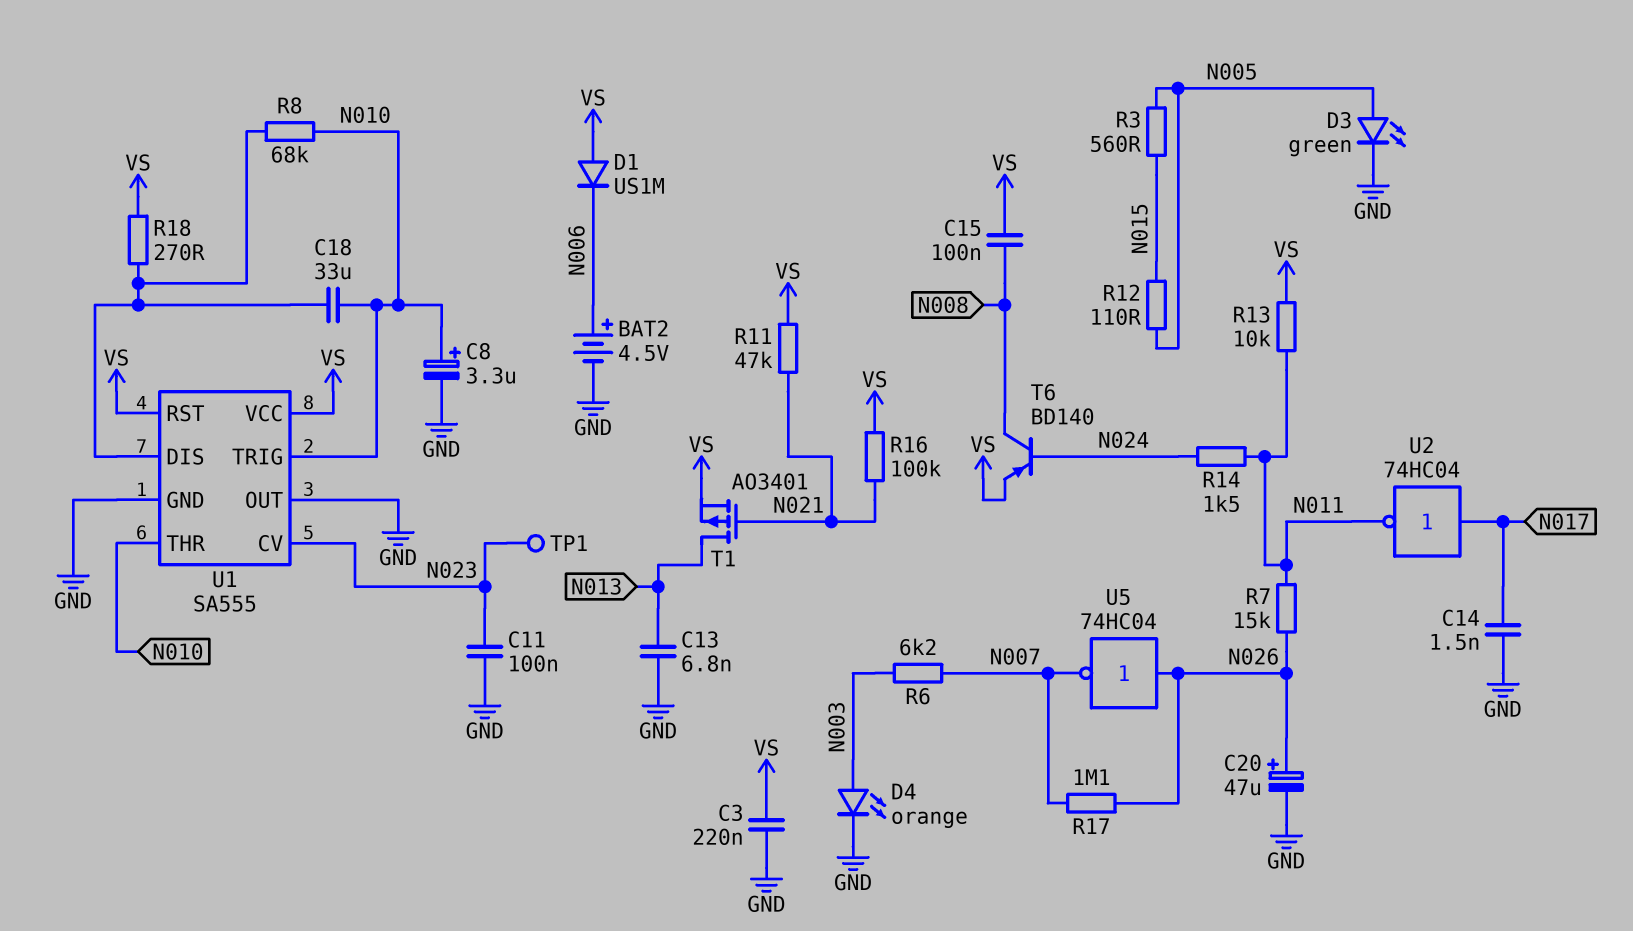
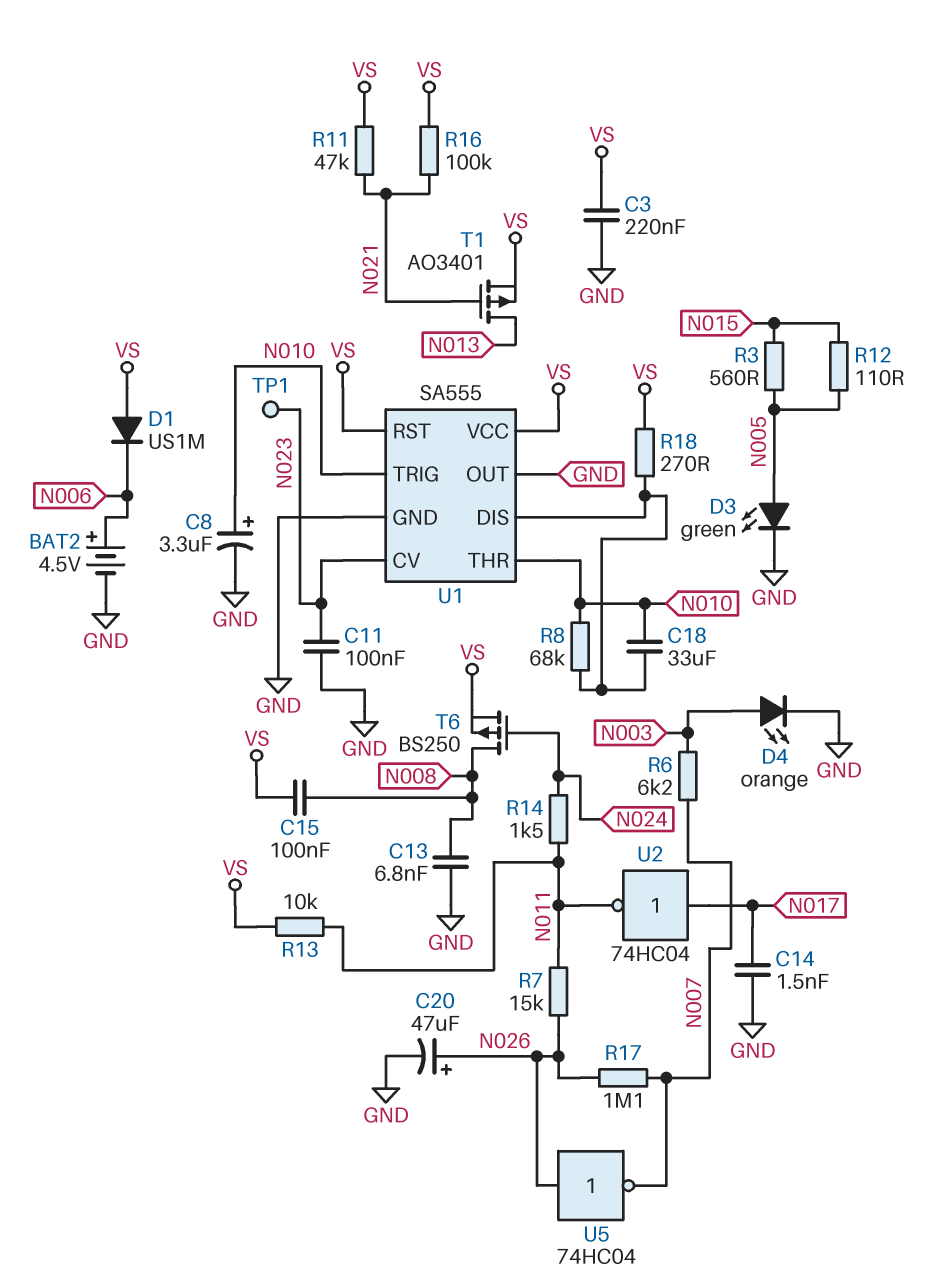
C13: 6.8nF (GND, N013) -> 6.8nF (GND, N008)
T6: PNP BD140 (B N024, C N008, E VS) -> PMOS BS250 (G N024, D N008, S VS)

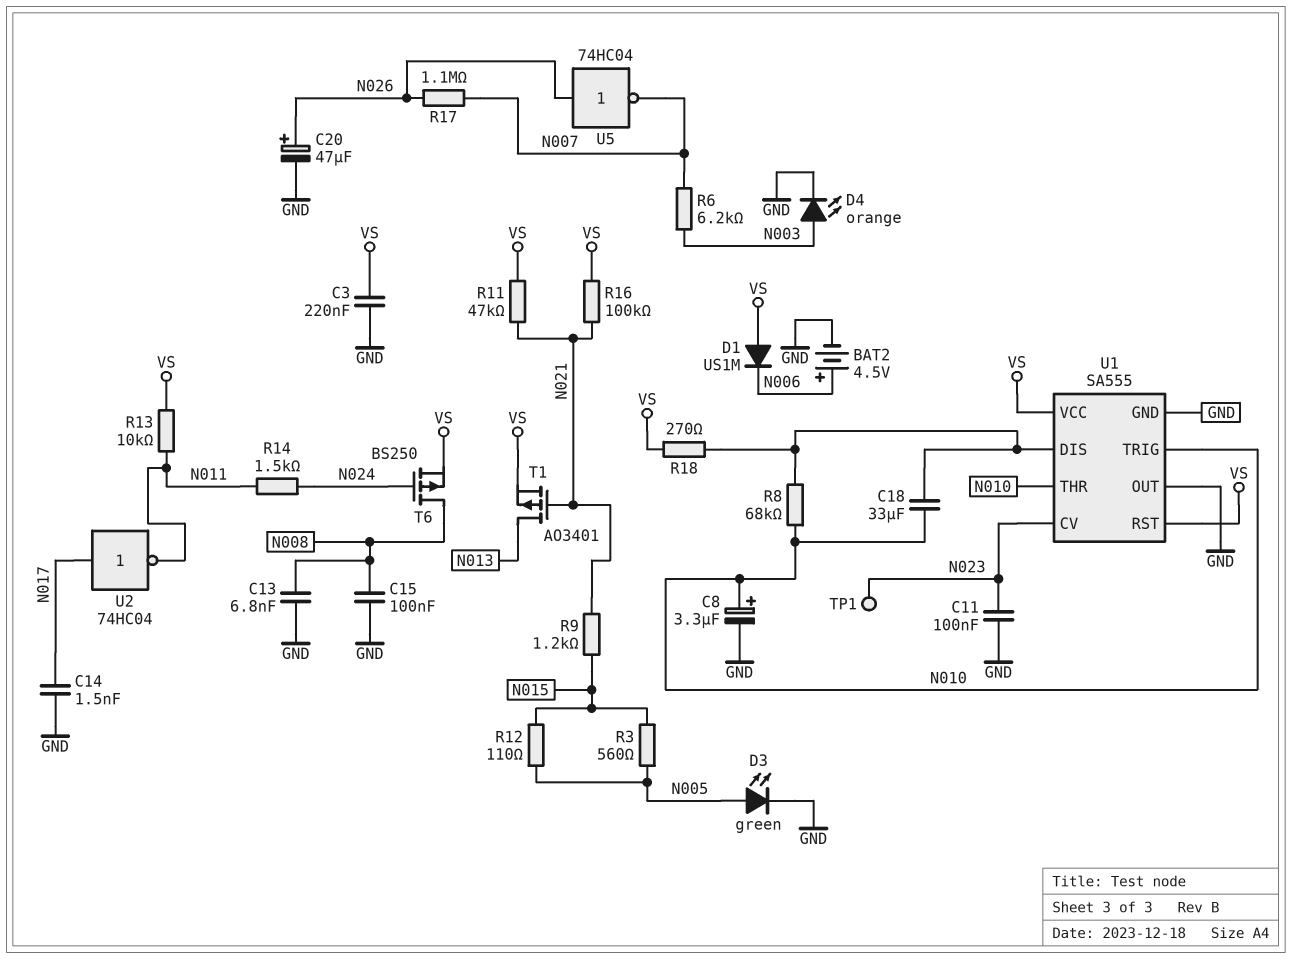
C15: 100nF (N008, VS) -> 100nF (GND, N008)
R7: 15k (N011, N026) -> none
R9: none -> 1.2k (N015, N021)

